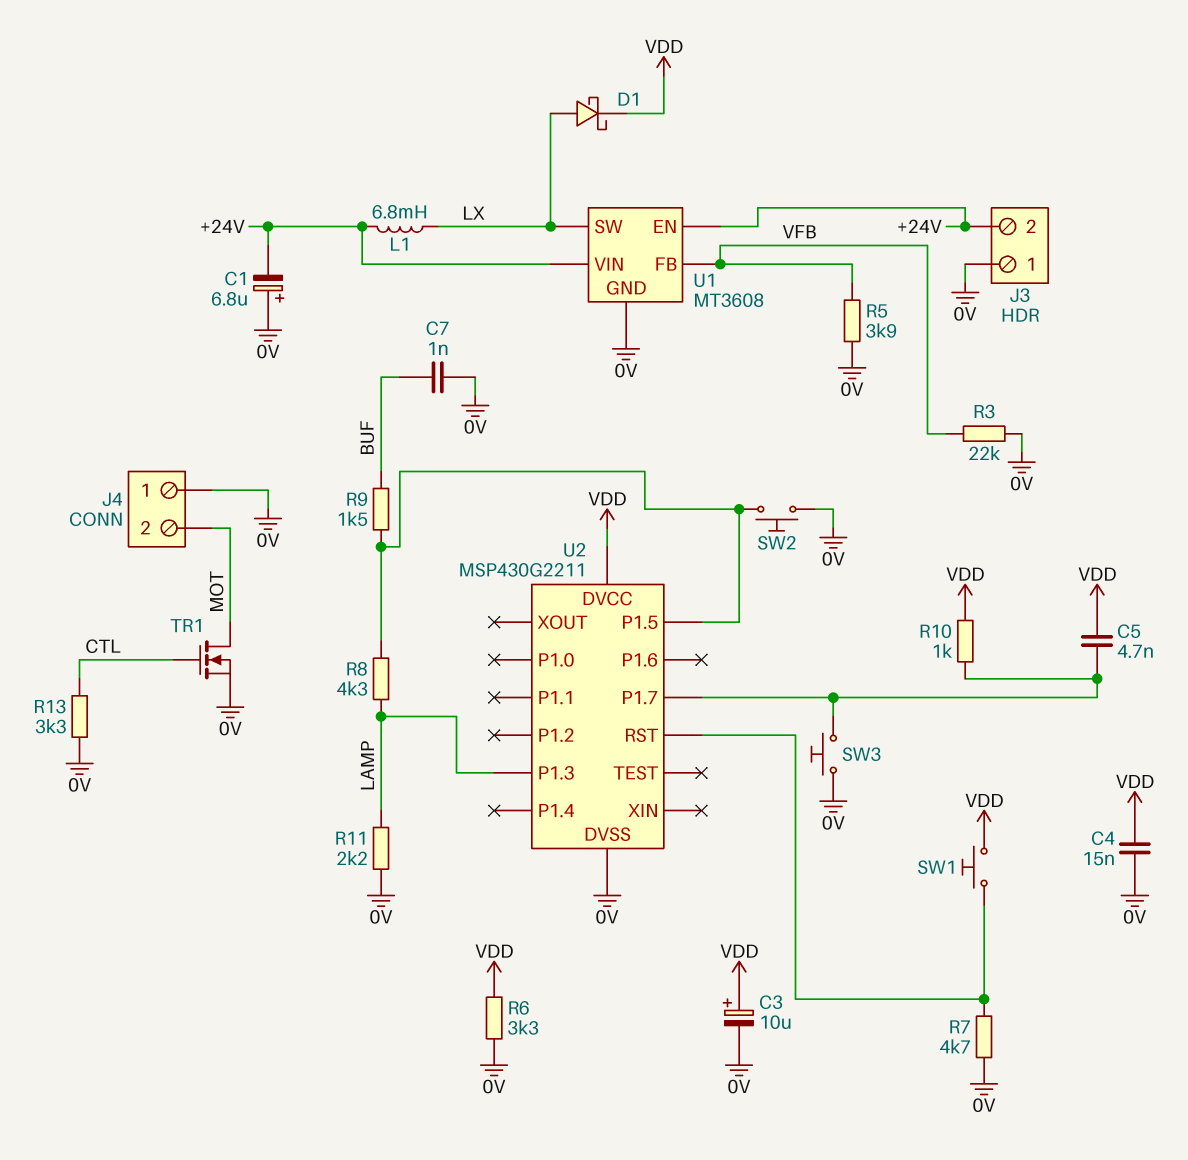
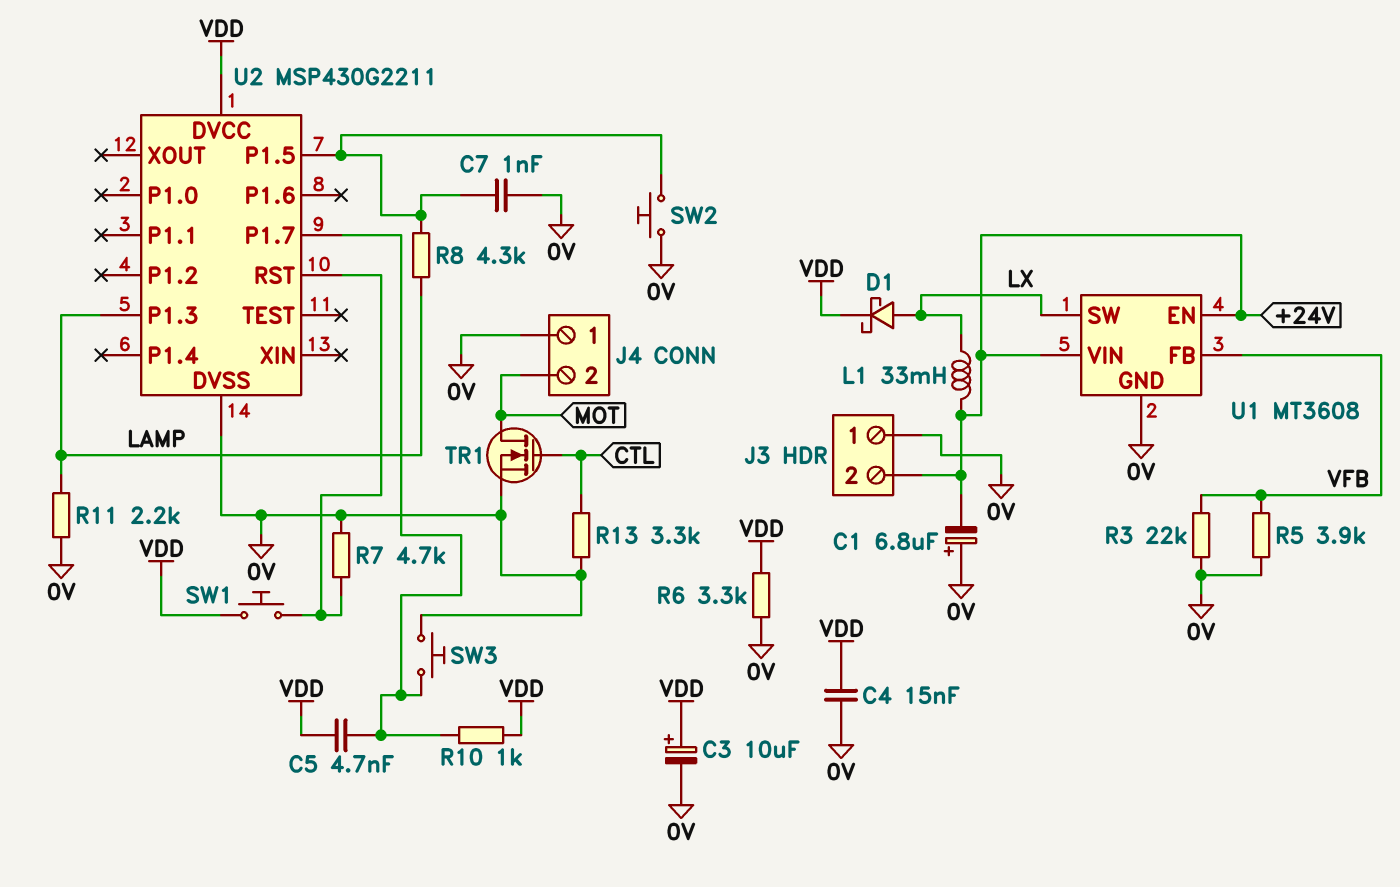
C7: 1nF (0V, BUF) -> 1nF (0V, U2/P1.5)
L1: 6.8mH (+24V, LX) -> 33mH (+24V, LX)
R9: 1.5k (BUF, U2/P1.5) -> none

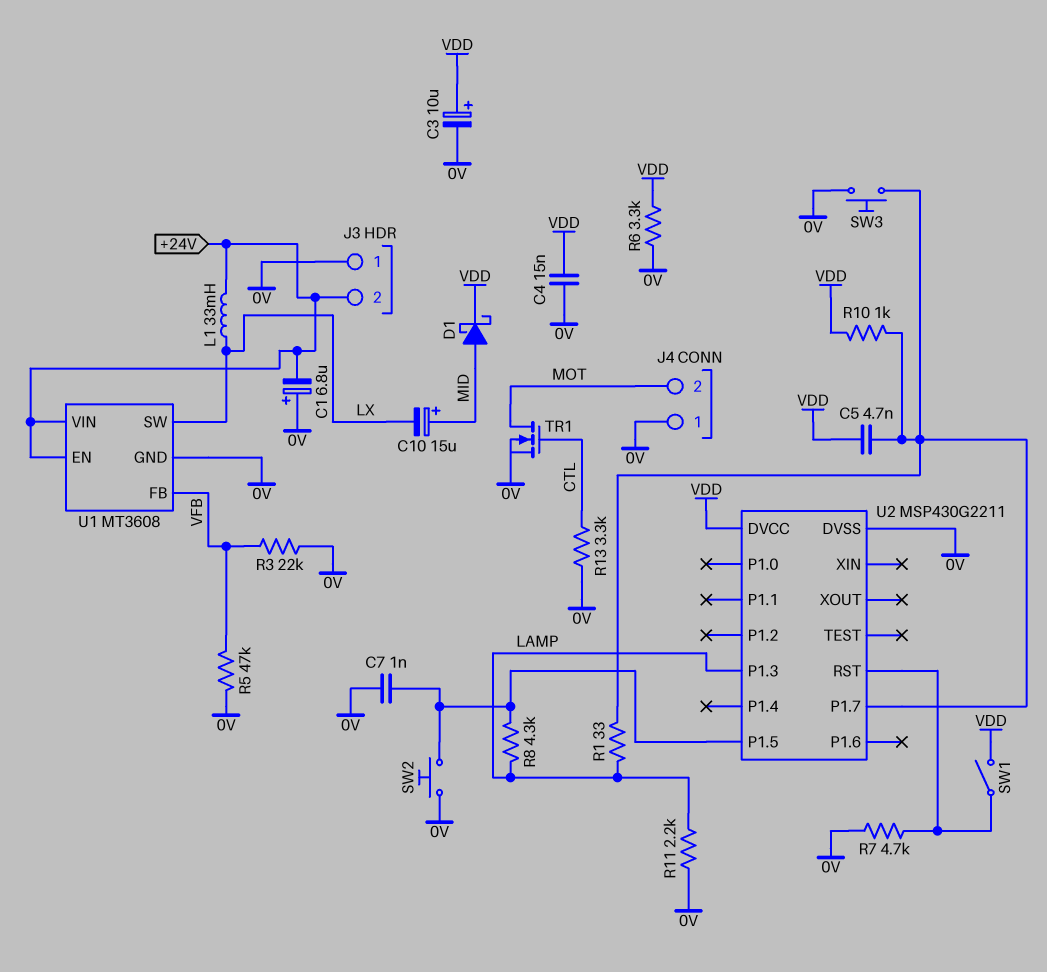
C10: none -> 15uF (plus MID, minus LX)
D1: schottky (A LX, K VDD) -> schottky (A MID, K VDD)
R1: none -> 33 (LAMP, U2/P1.7)
R5: 3.9k (0V, VFB) -> 47k (0V, VFB)
SW1: button (U2/RST, VDD) -> switch (U2/RST, VDD)

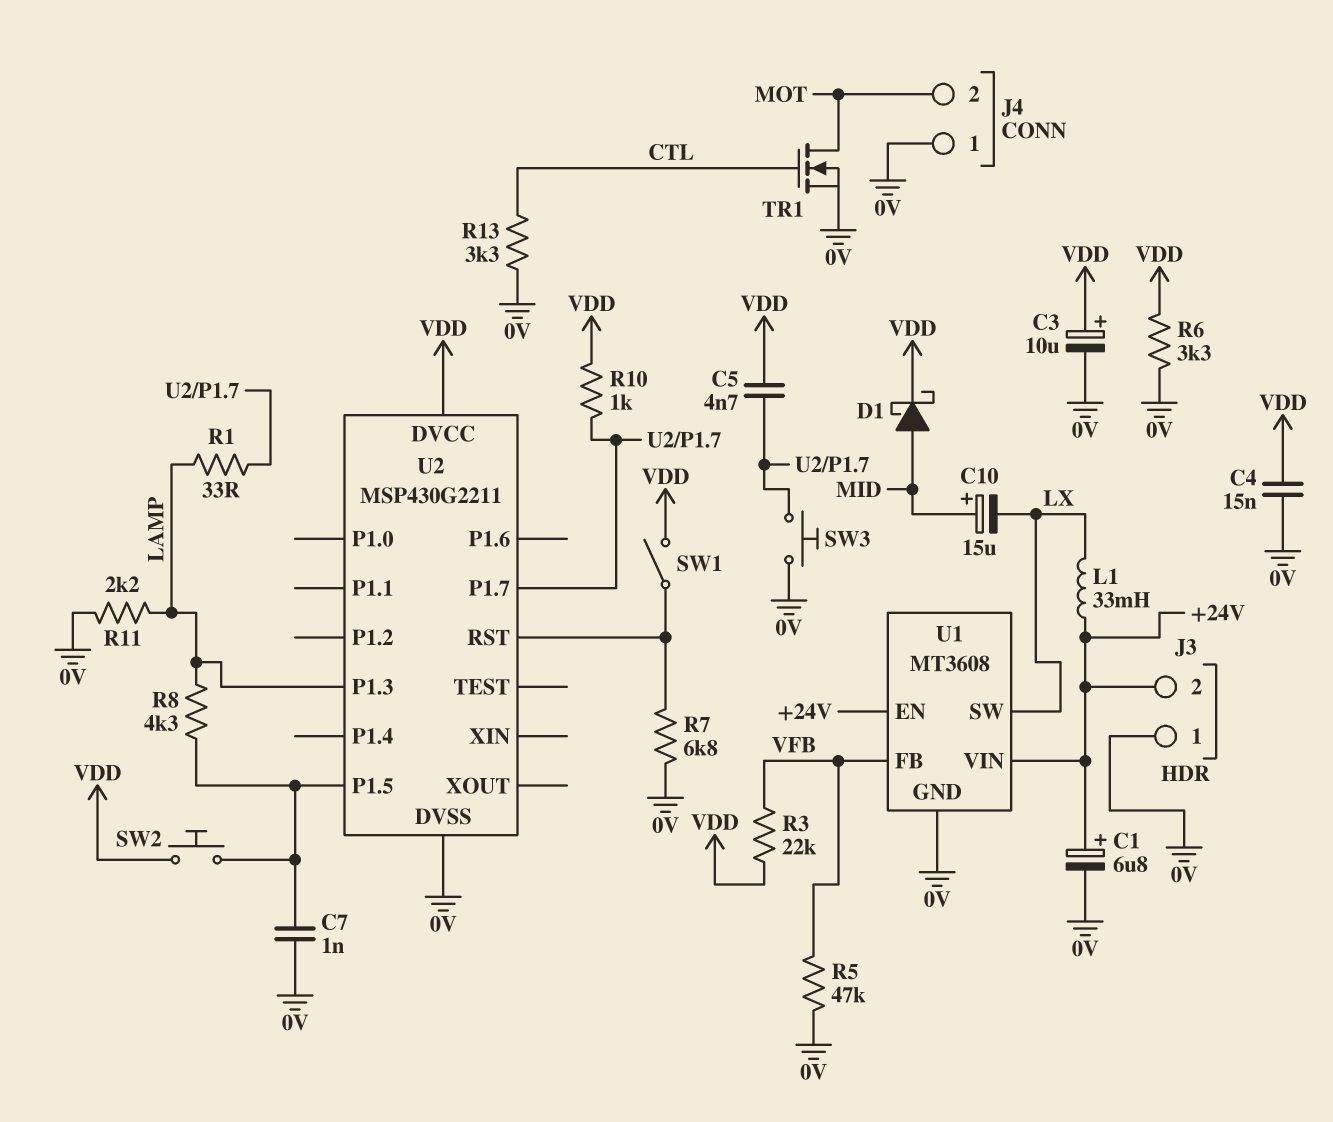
C1: 6.8uF (plus 0V, minus +24V) -> 6.8uF (plus +24V, minus 0V)
R3: 22k (0V, VFB) -> 22k (VDD, VFB)
R7: 4.7k (0V, U2/RST) -> 6.8k (0V, U2/RST)
SW2: button (0V, U2/P1.5) -> button (U2/P1.5, VDD)

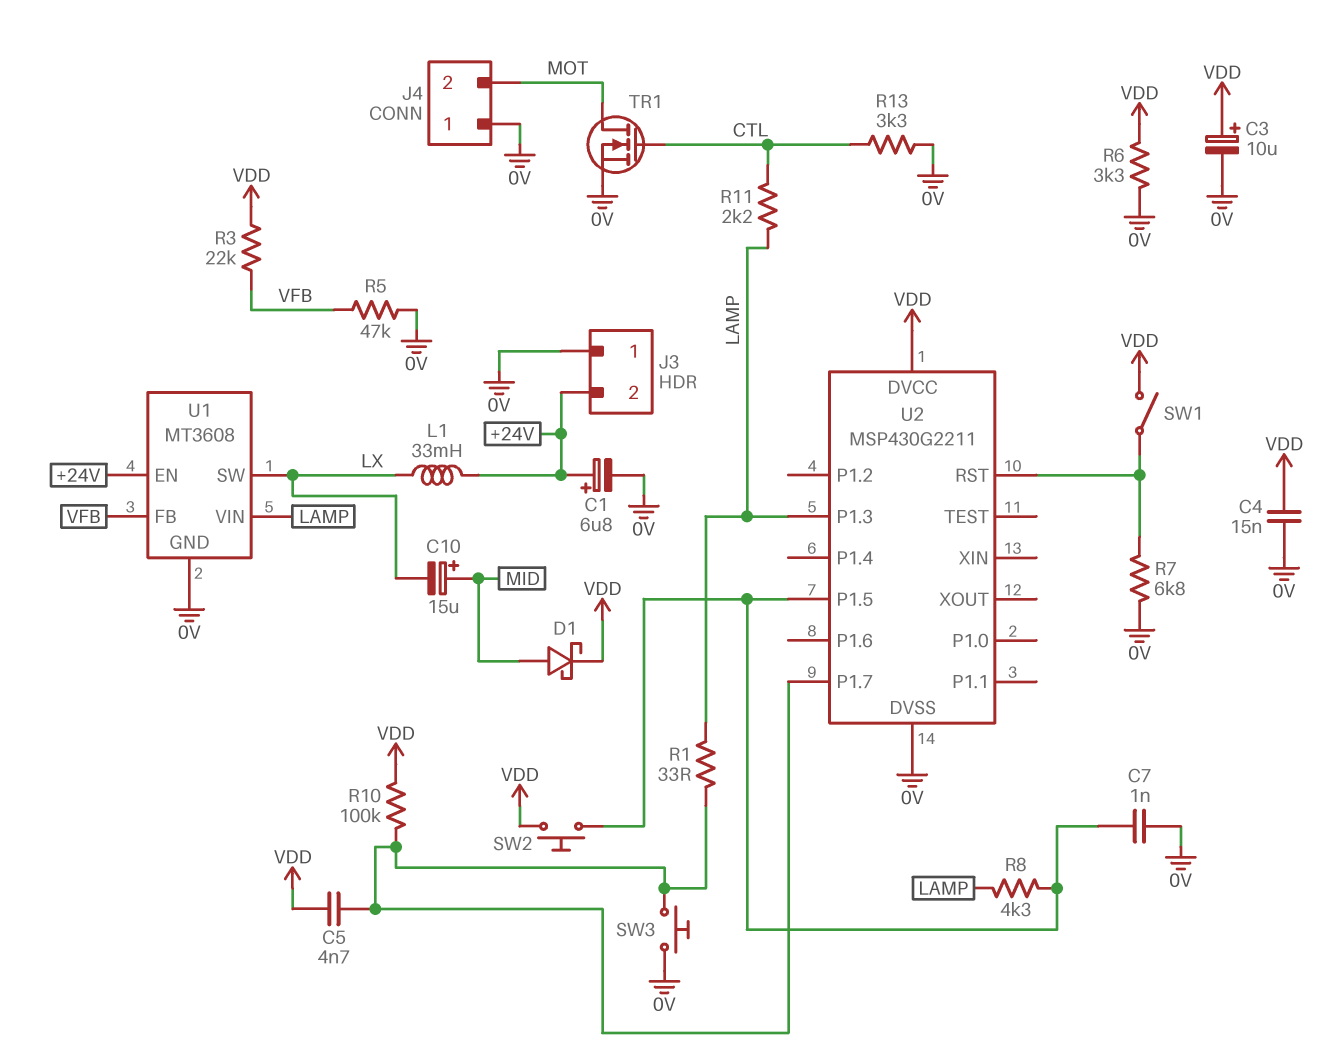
R10: 1k (U2/P1.7, VDD) -> 100k (U2/P1.7, VDD)
R11: 2.2k (0V, LAMP) -> 2.2k (CTL, LAMP)
U1 pin VIN: +24V -> LAMP

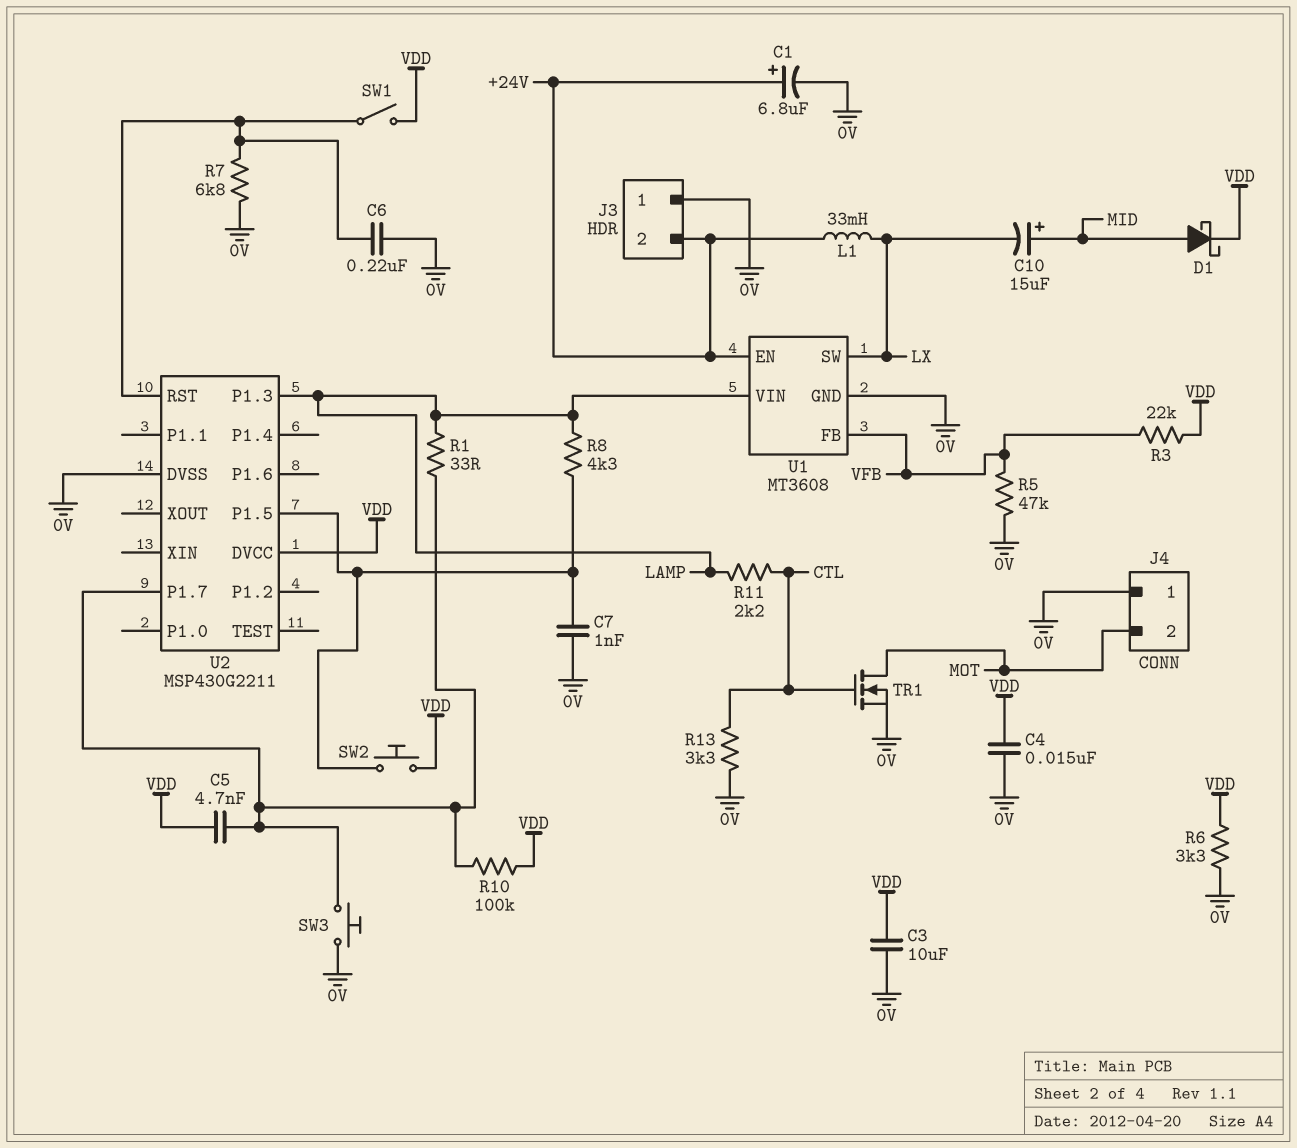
C3: 10uF (plus VDD, minus 0V) -> 10uF (0V, VDD)
C6: none -> 220nF (0V, U2/RST)

